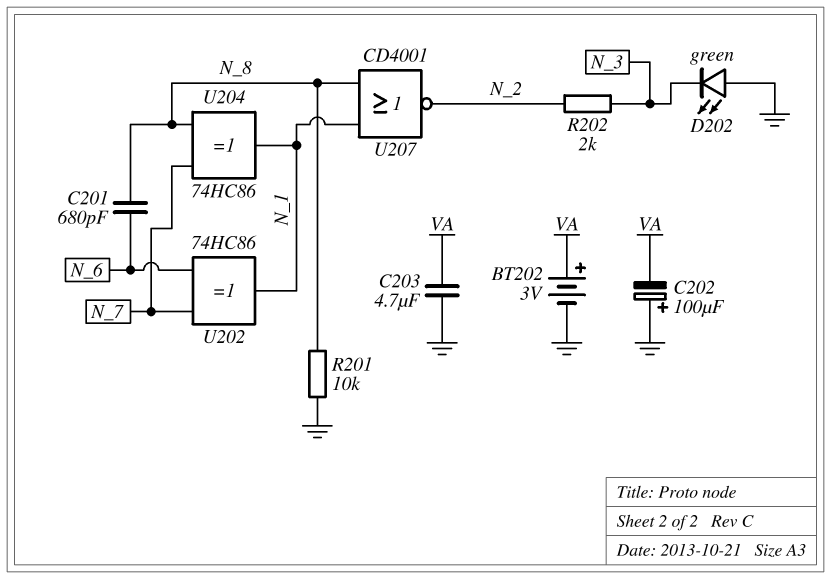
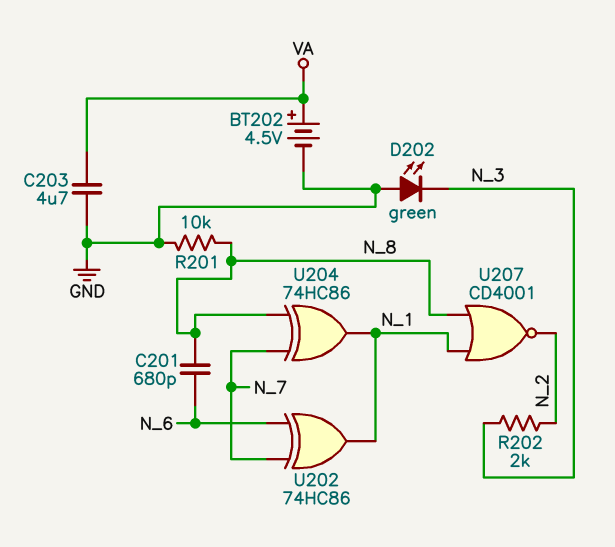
BT202: 3V (plus VA, minus GND) -> 4.5V (plus VA, minus GND)
C202: 100uF (plus GND, minus VA) -> none

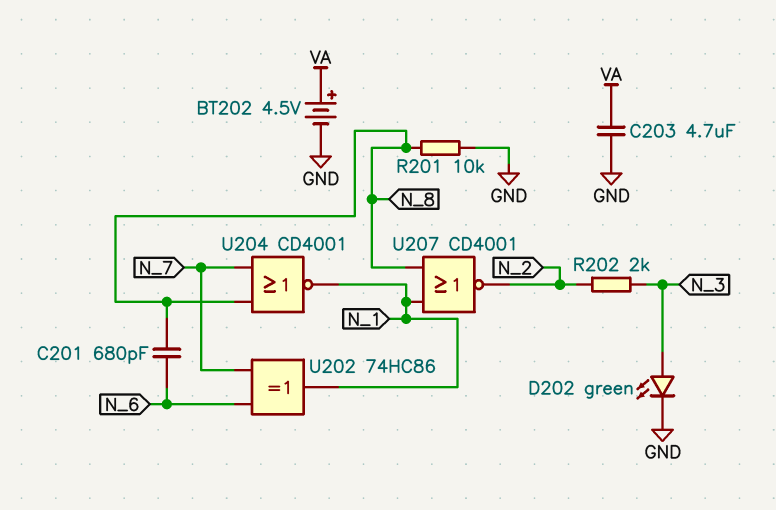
D202: LED green (A GND, K N_3) -> LED green (A N_3, K GND)
U204: XOR 74HC86 (in N_7, in N_8, out N_1) -> NOR CD4001 (in N_7, in N_8, out N_1)

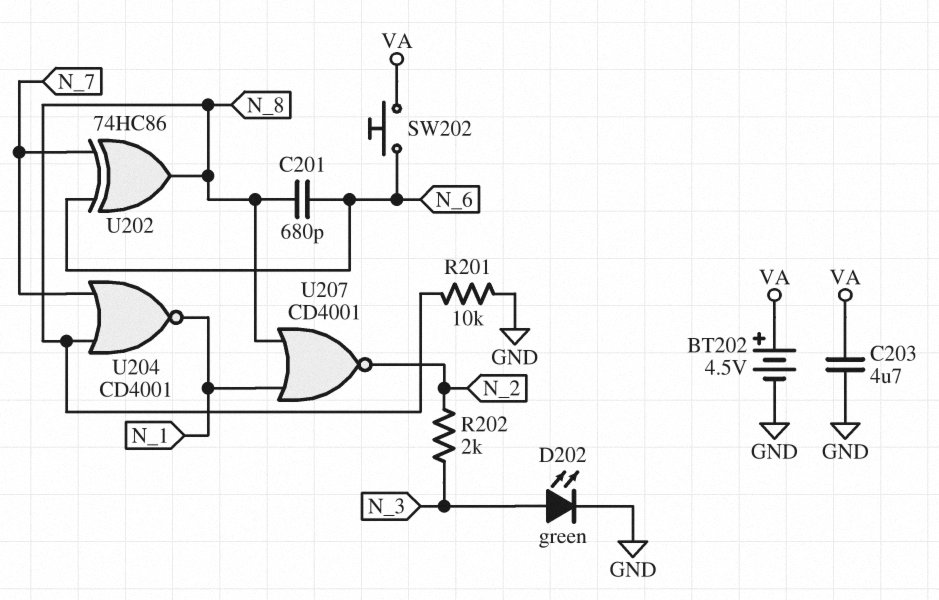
SW202: none -> button (N_6, VA)
U202: XOR 74HC86 (in N_6, in N_7, out N_1) -> XOR 74HC86 (in N_6, in N_7, out N_8)

